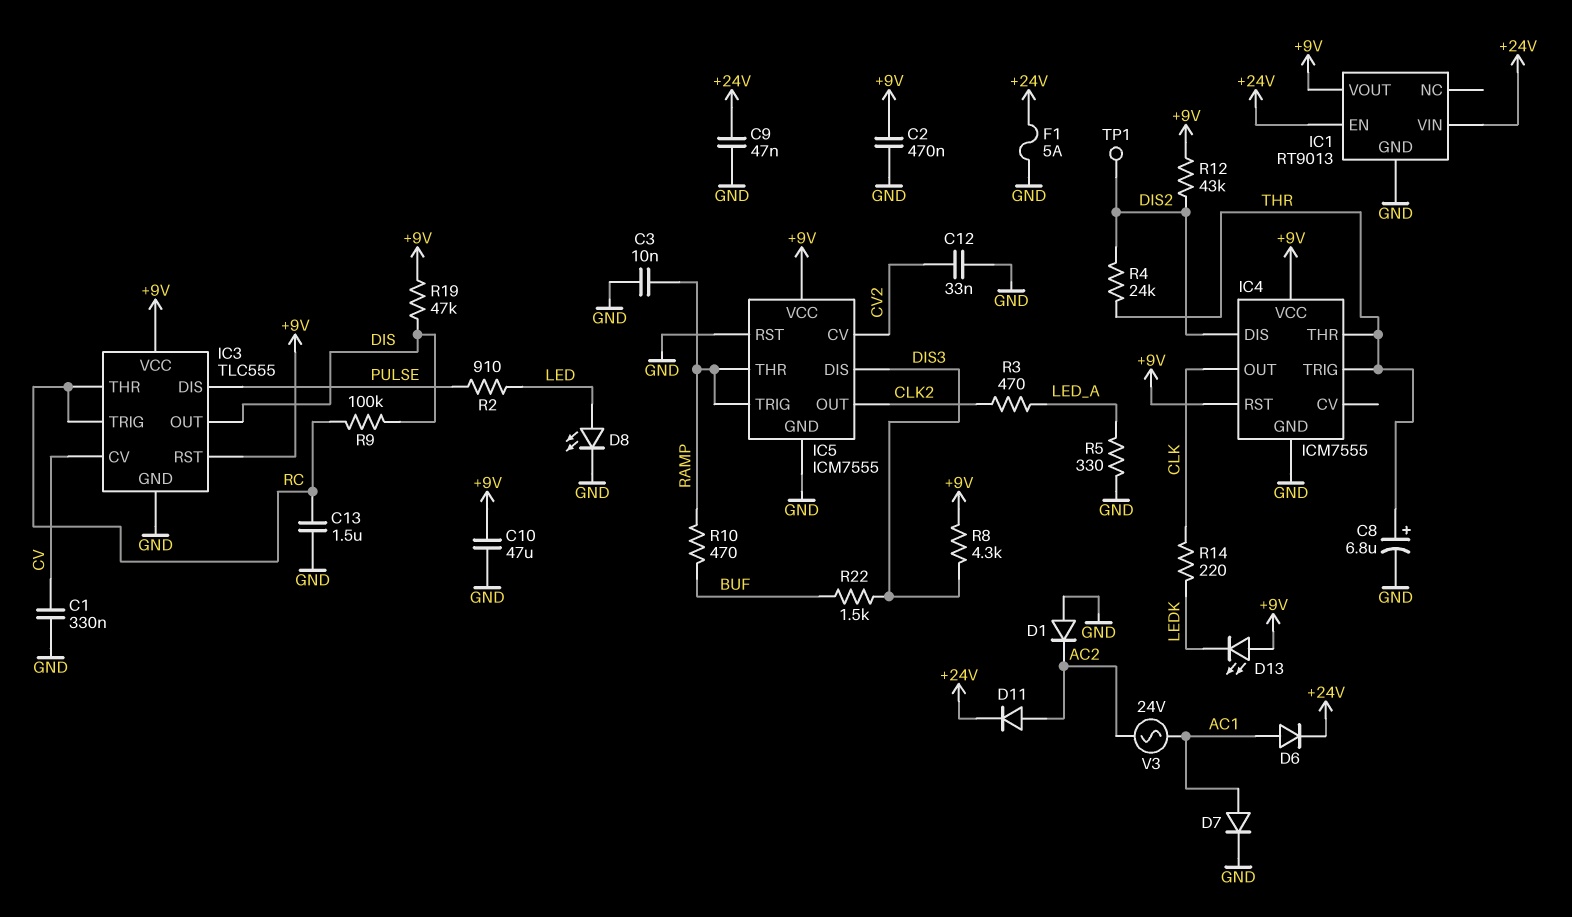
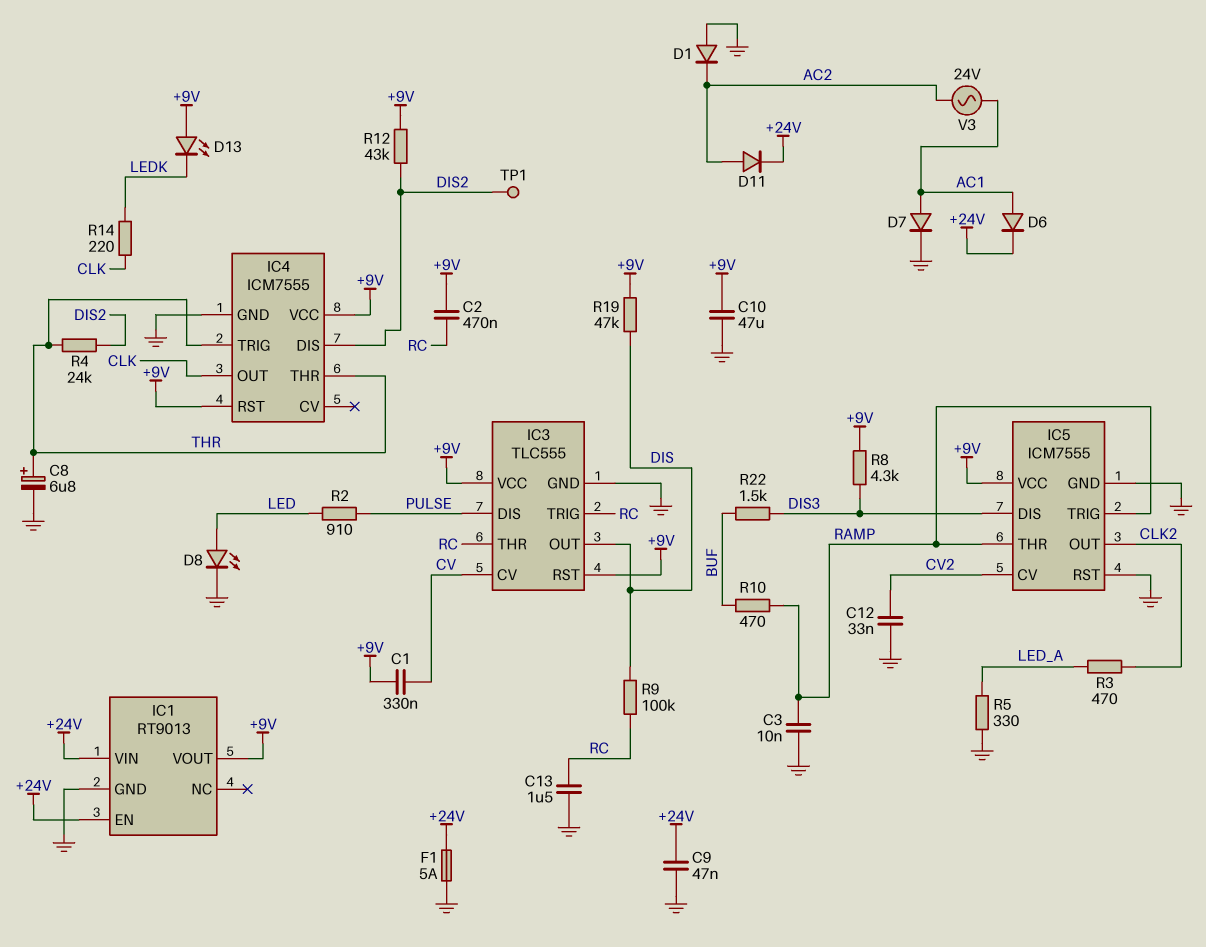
C1: 330nF (CV, GND) -> 330nF (+9V, CV)
C2: 470nF (+9V, GND) -> 470nF (+9V, RC)

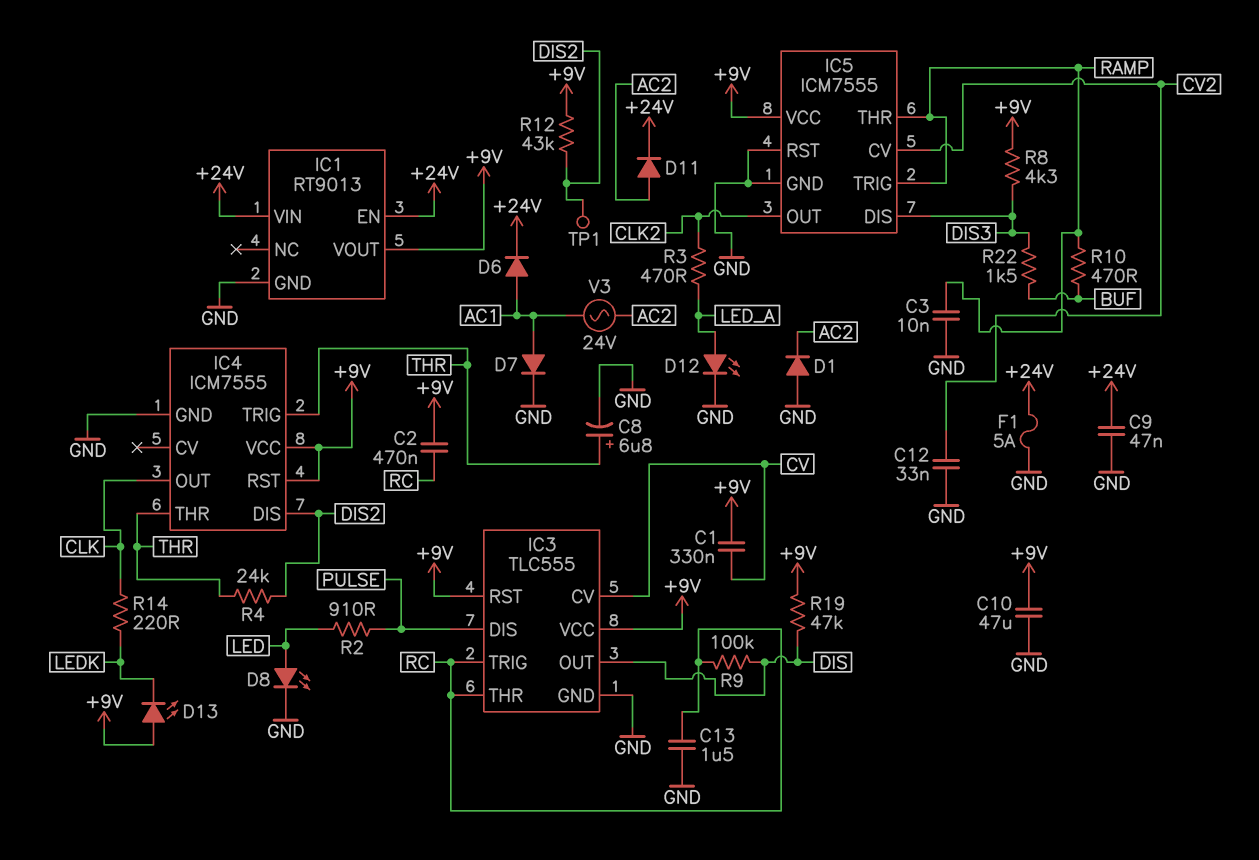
D12: none -> LED (A LED_A, K GND)
R5: 330 (GND, LED_A) -> none

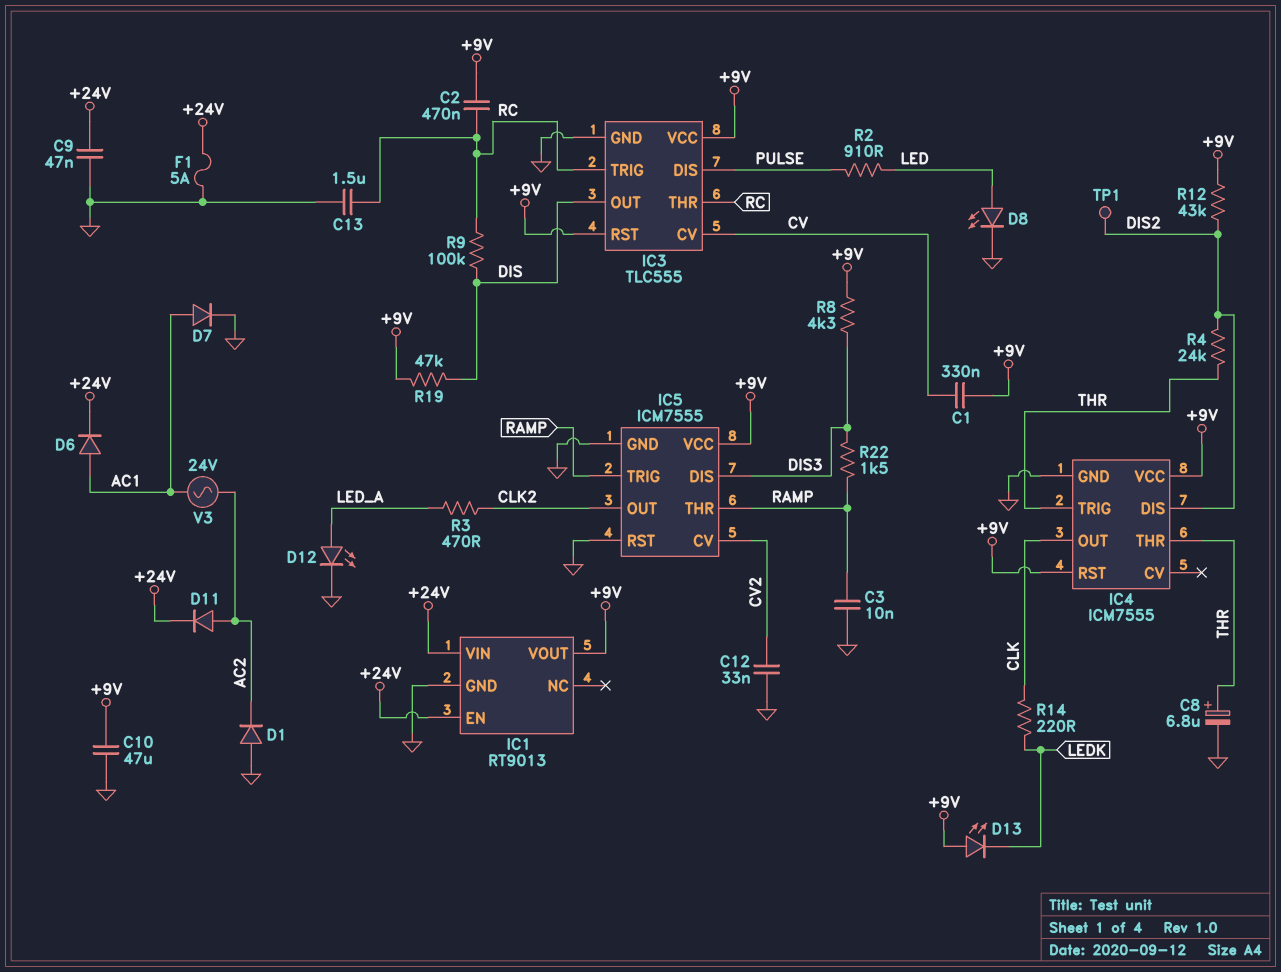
R10: 470 (BUF, RAMP) -> none
R22: 1.5k (BUF, DIS3) -> 1.5k (DIS3, RAMP)

